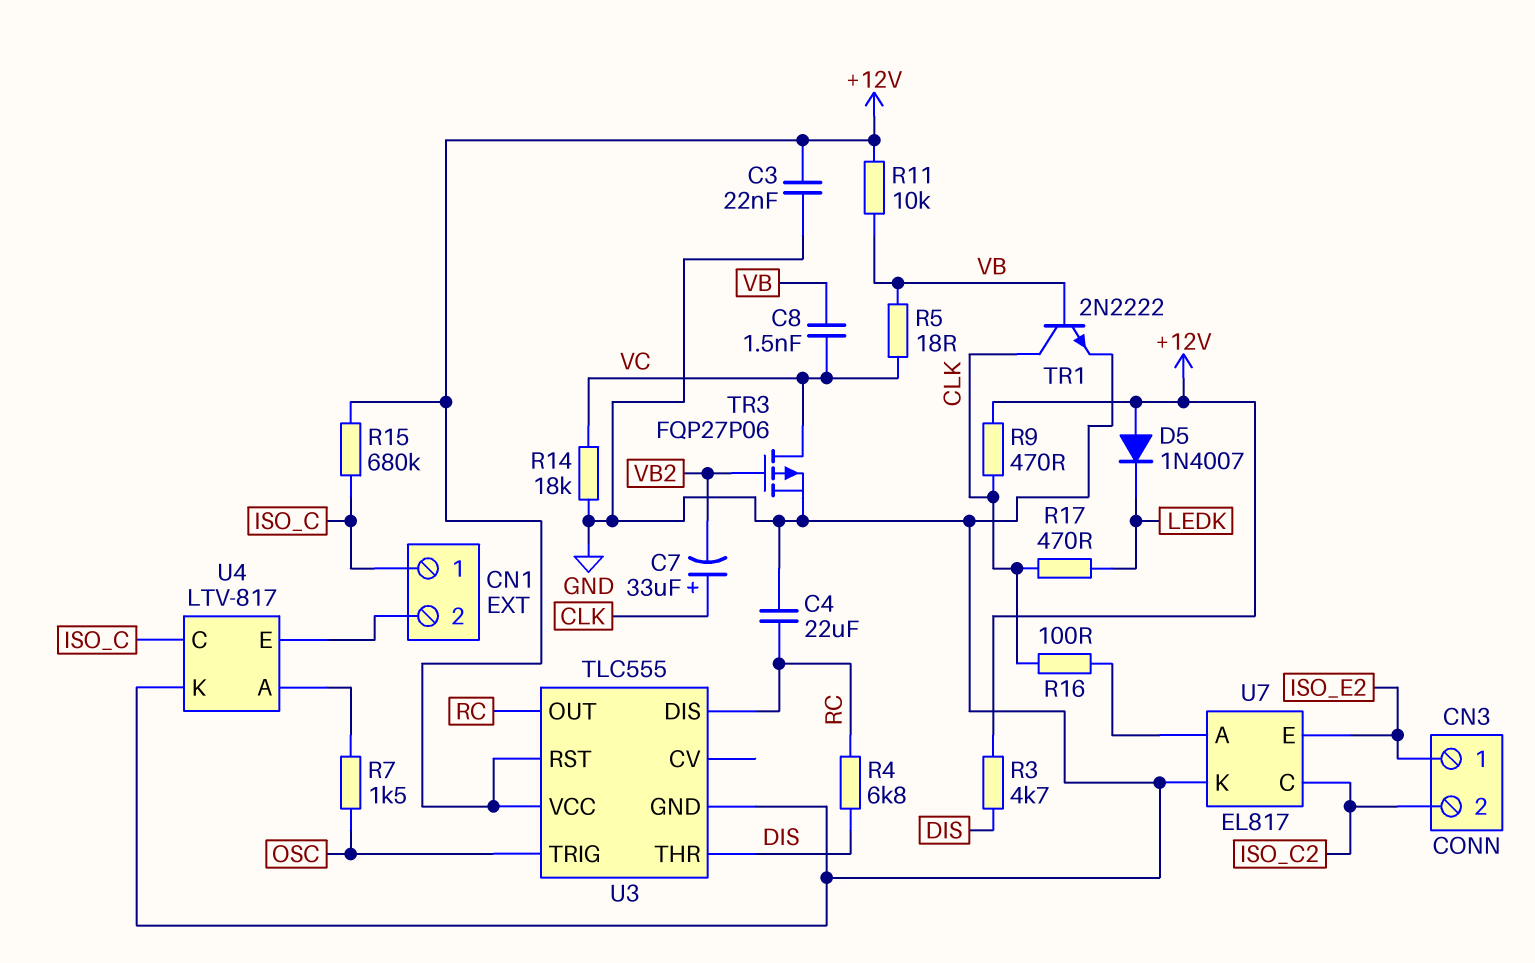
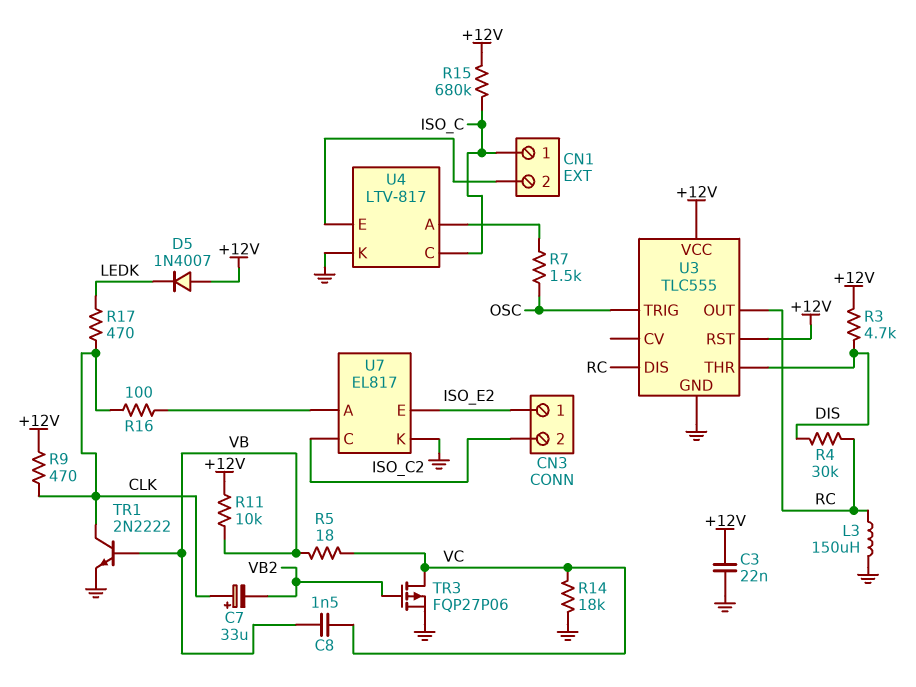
C4: 22uF (GND, RC) -> none
L3: none -> 150uH (GND, RC)
R4: 6.8k (DIS, RC) -> 30k (DIS, RC)

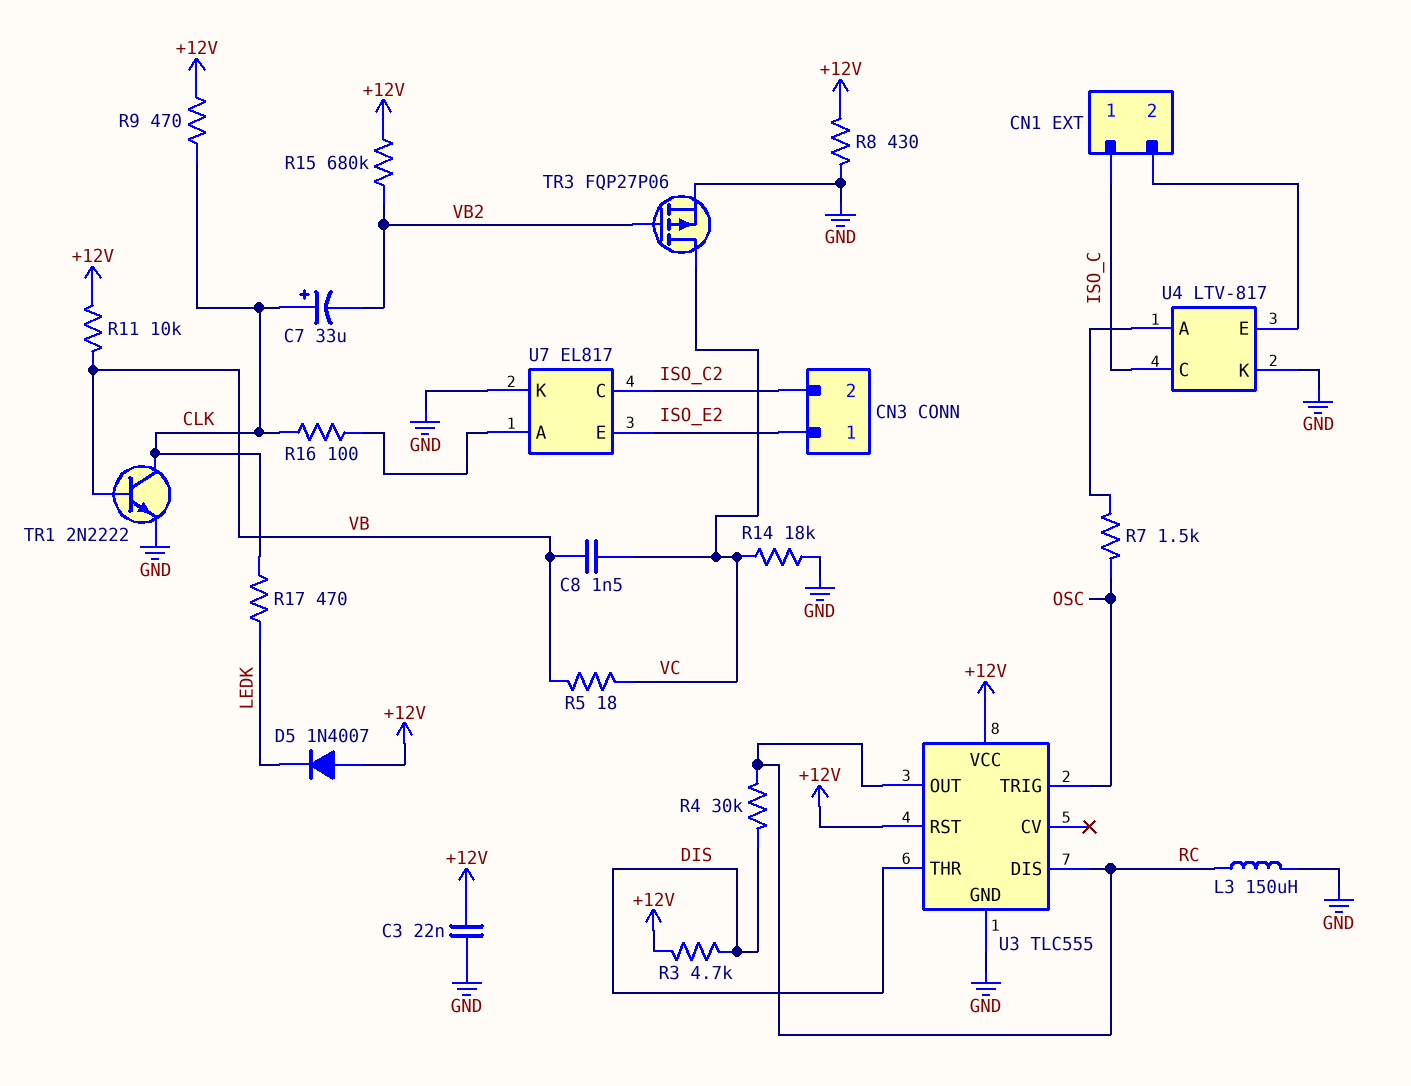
R8: none -> 430 (+12V, GND)
R15: 680k (+12V, ISO_C) -> 680k (+12V, VB2)

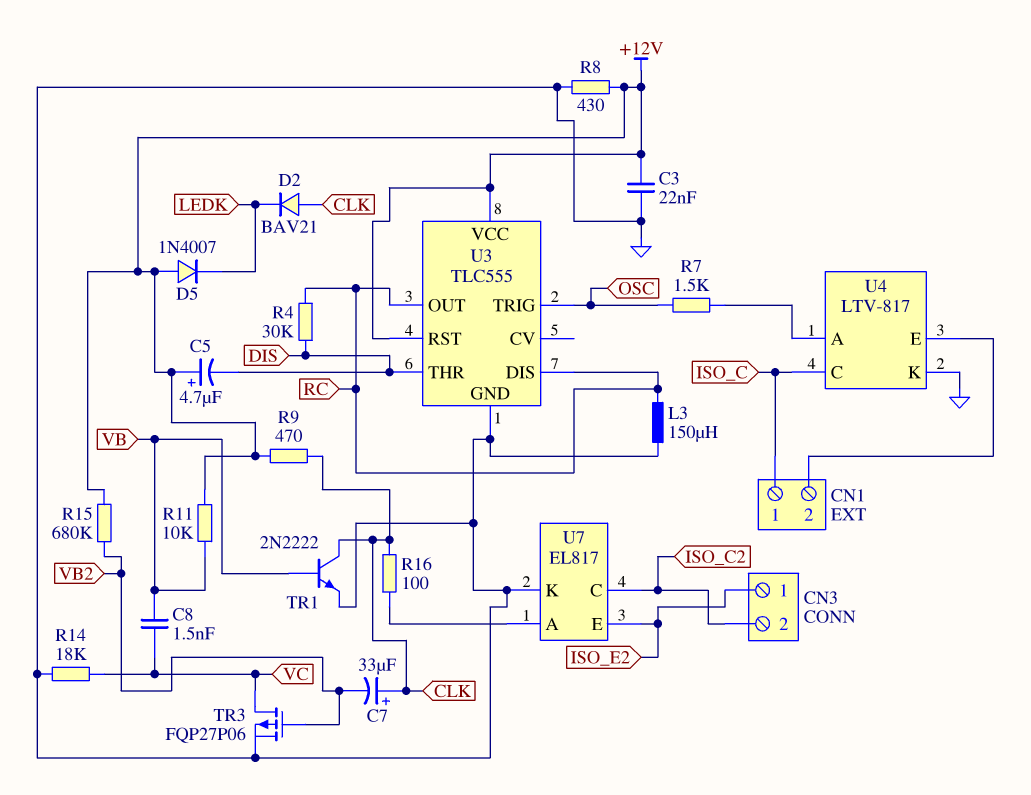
C5: none -> 4.7uF (plus +12V, minus DIS)
D2: none -> diode BAV21 (A CLK, K LEDK)
R3: 4.7k (+12V, DIS) -> none
R5: 18 (VB, VC) -> none
R17: 470 (CLK, LEDK) -> none

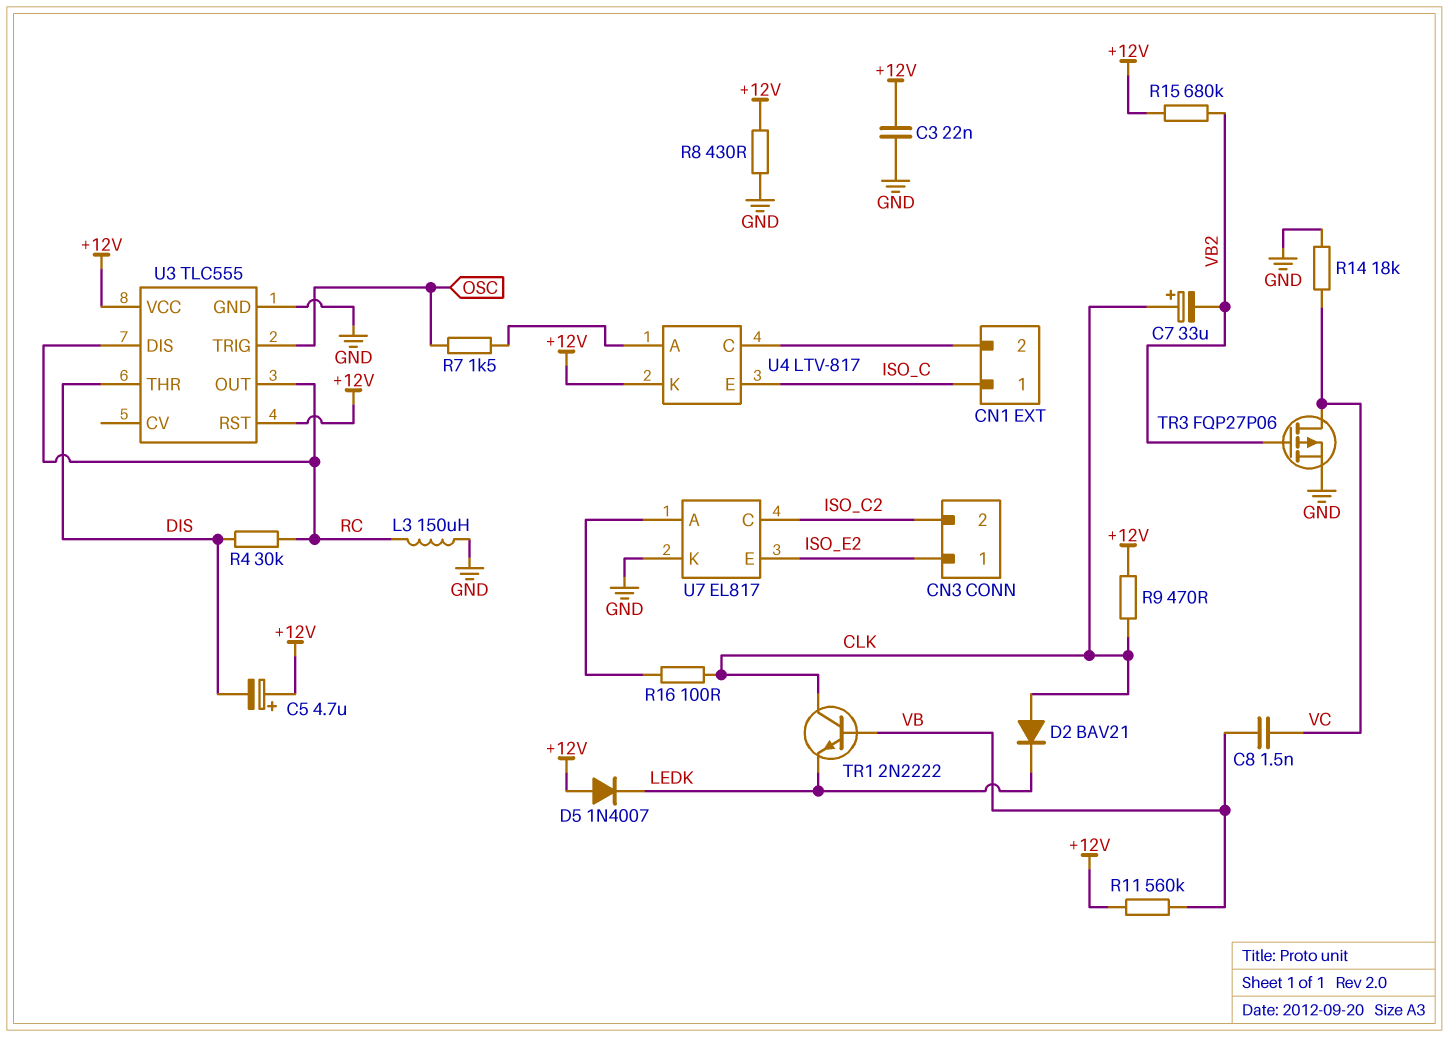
R11: 10k (+12V, VB) -> 560k (+12V, VB)
TR1: NPN 2N2222 (B VB, C CLK, E GND) -> NPN 2N2222 (B VB, C CLK, E LEDK)
U4 pin C: ISO_C -> CN1/2
U4 pin E: CN1/2 -> ISO_C
U4 pin K: GND -> +12V

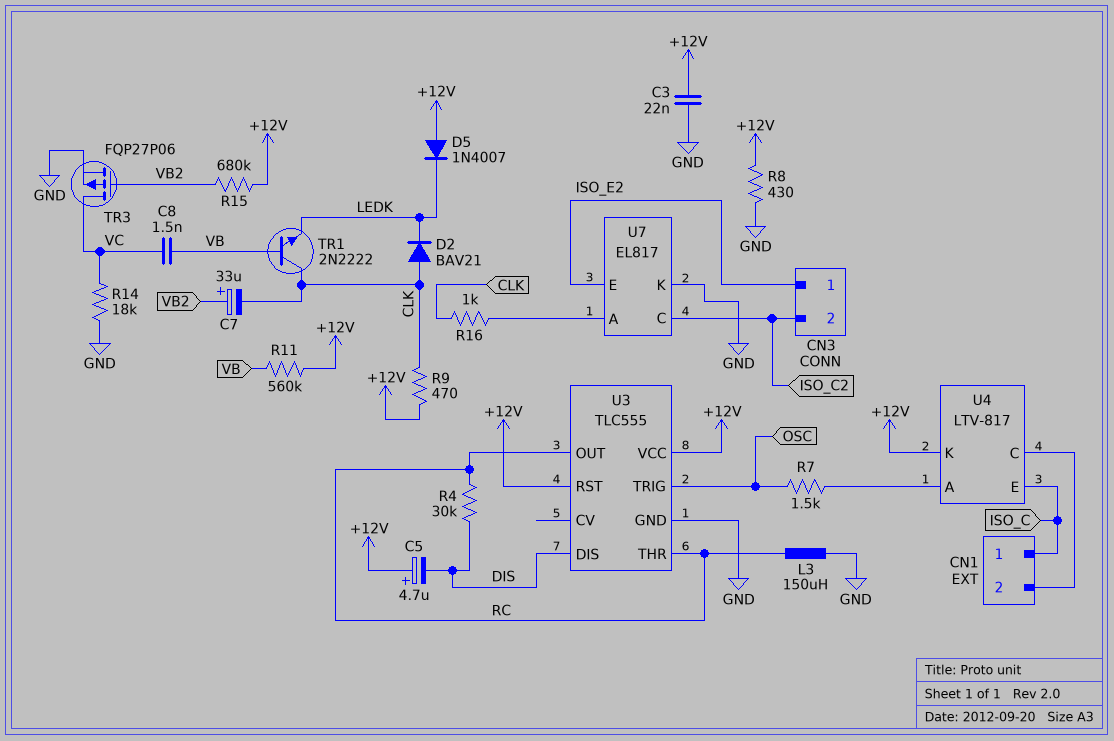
C7: 33uF (plus CLK, minus VB2) -> 33uF (plus VB2, minus CLK)
R16: 100 (CLK, U7/A) -> 1k (CLK, U7/A)
U3 pin DIS: RC -> DIS
U3 pin THR: DIS -> RC

